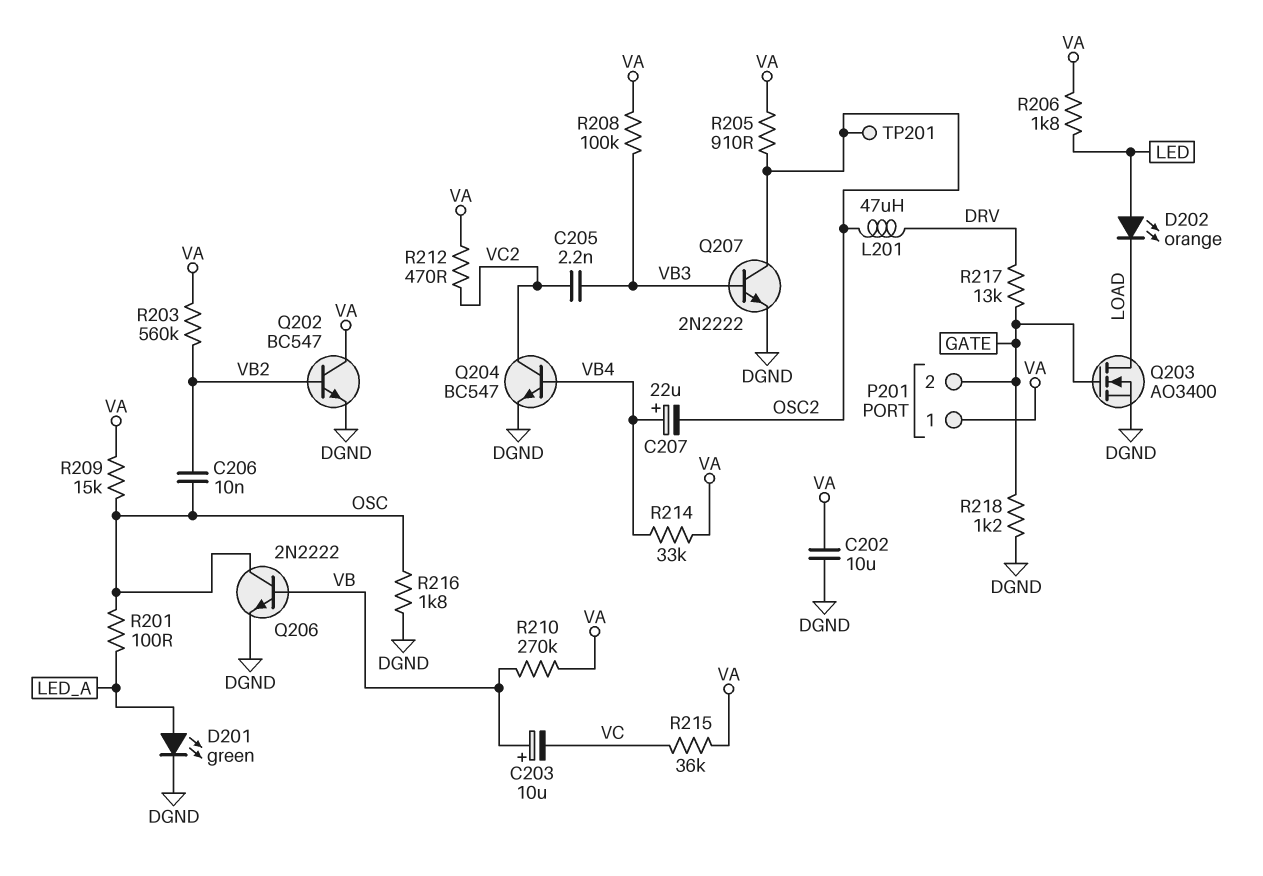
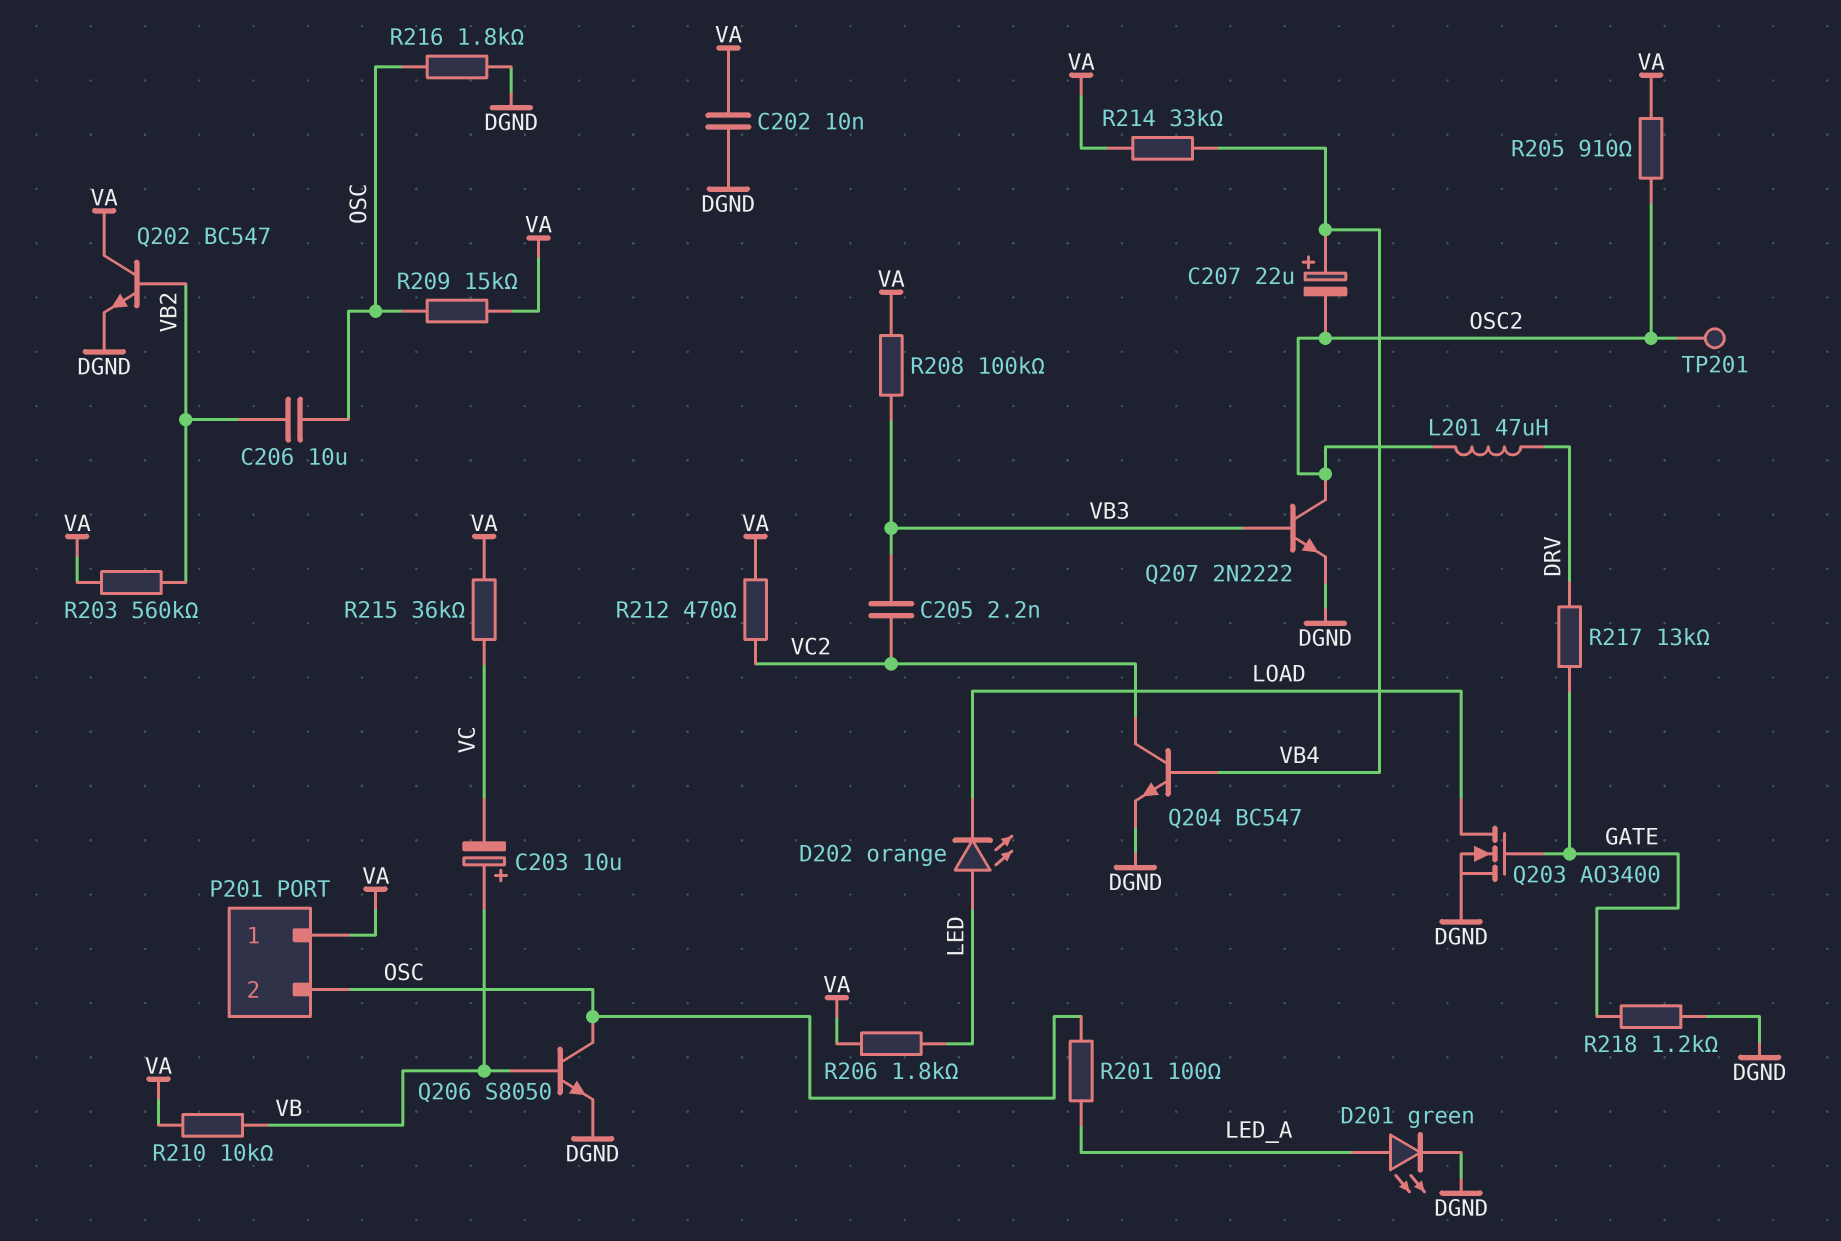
C202: 10uF (DGND, VA) -> 10nF (DGND, VA)
C206: 10nF (OSC, VB2) -> 10uF (OSC, VB2)
P201 pin 2: GATE -> OSC
Q206: NPN 2N2222 (B VB, C OSC, E DGND) -> NPN S8050 (B VB, C OSC, E DGND)
R210: 270k (VA, VB) -> 10k (VA, VB)

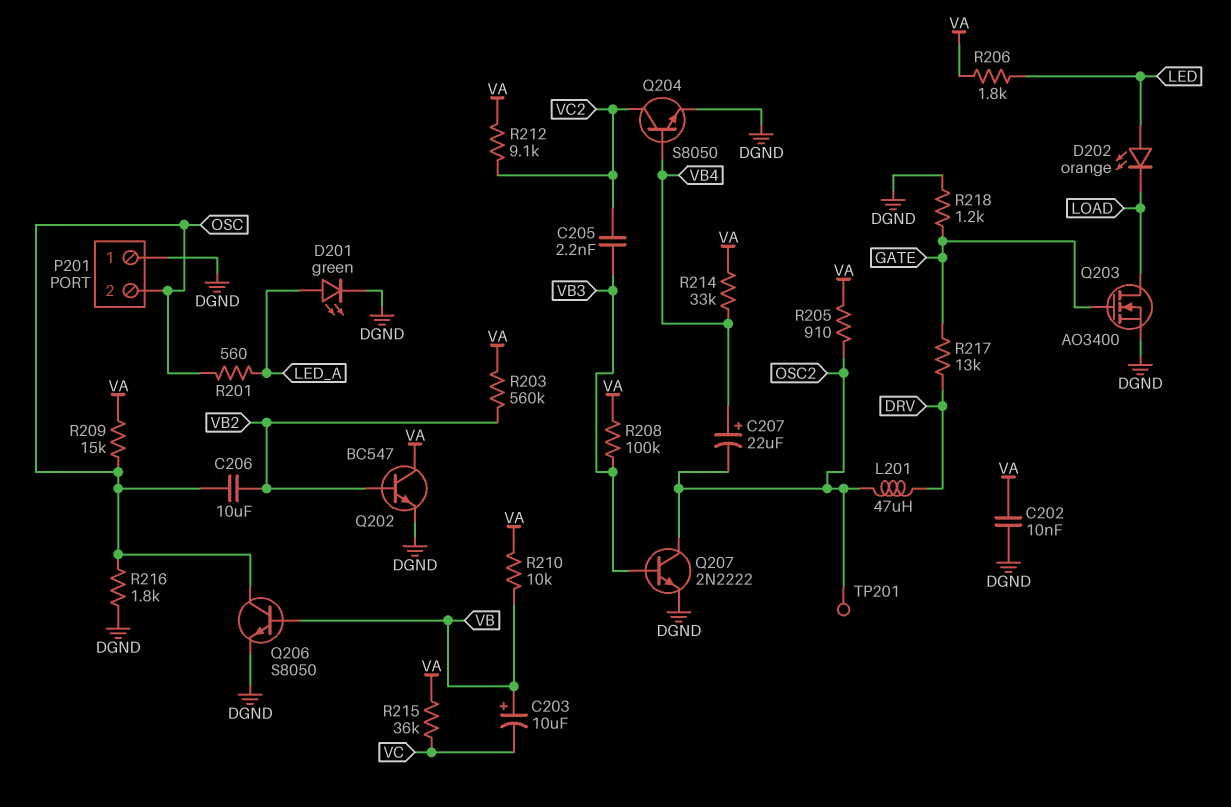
P201 pin 1: VA -> DGND
Q204: NPN BC547 (B VB4, C VC2, E DGND) -> NPN S8050 (B VB4, C VC2, E DGND)
R201: 100 (LED_A, OSC) -> 560 (LED_A, OSC)
R212: 470 (VA, VC2) -> 9.1k (VA, VC2)

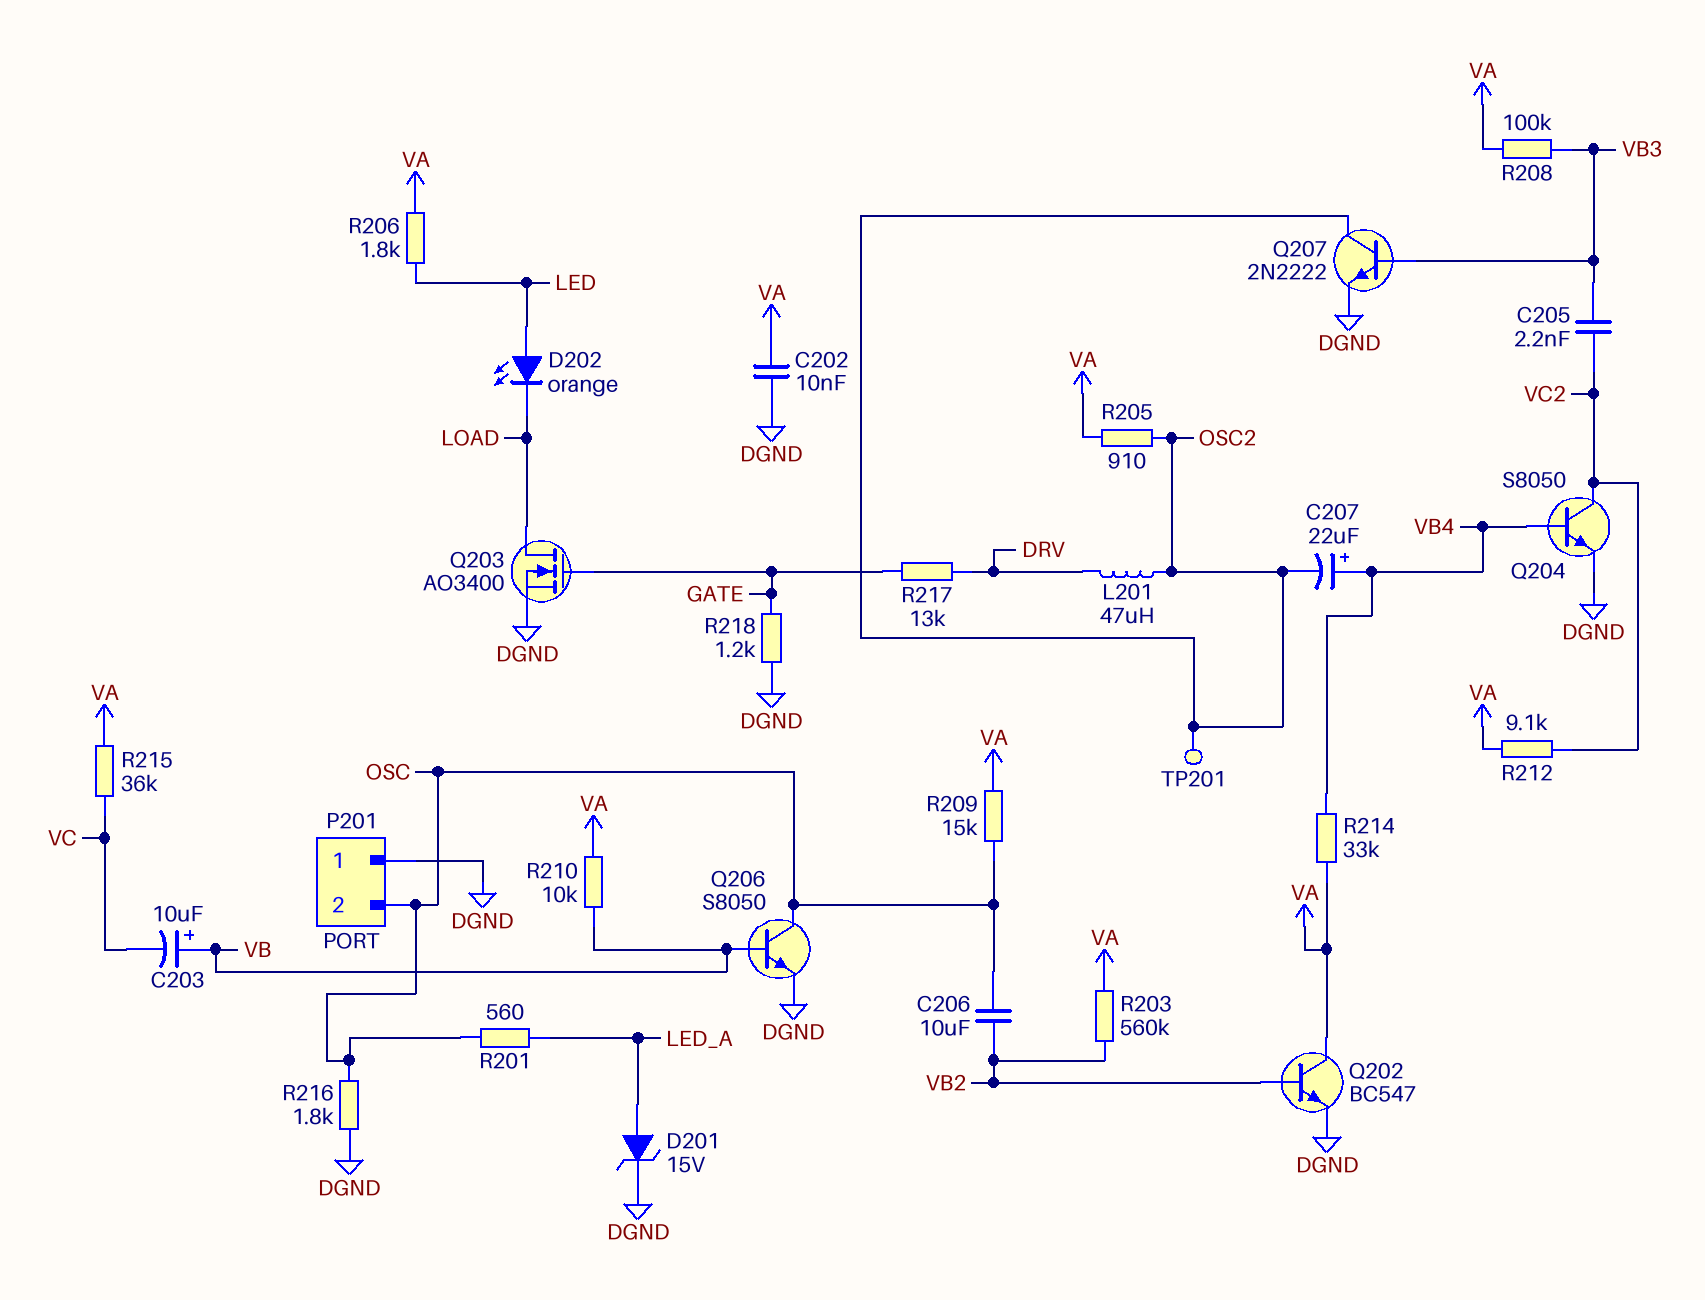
D201: LED green (A LED_A, K DGND) -> zener 15V (A LED_A, K DGND)

